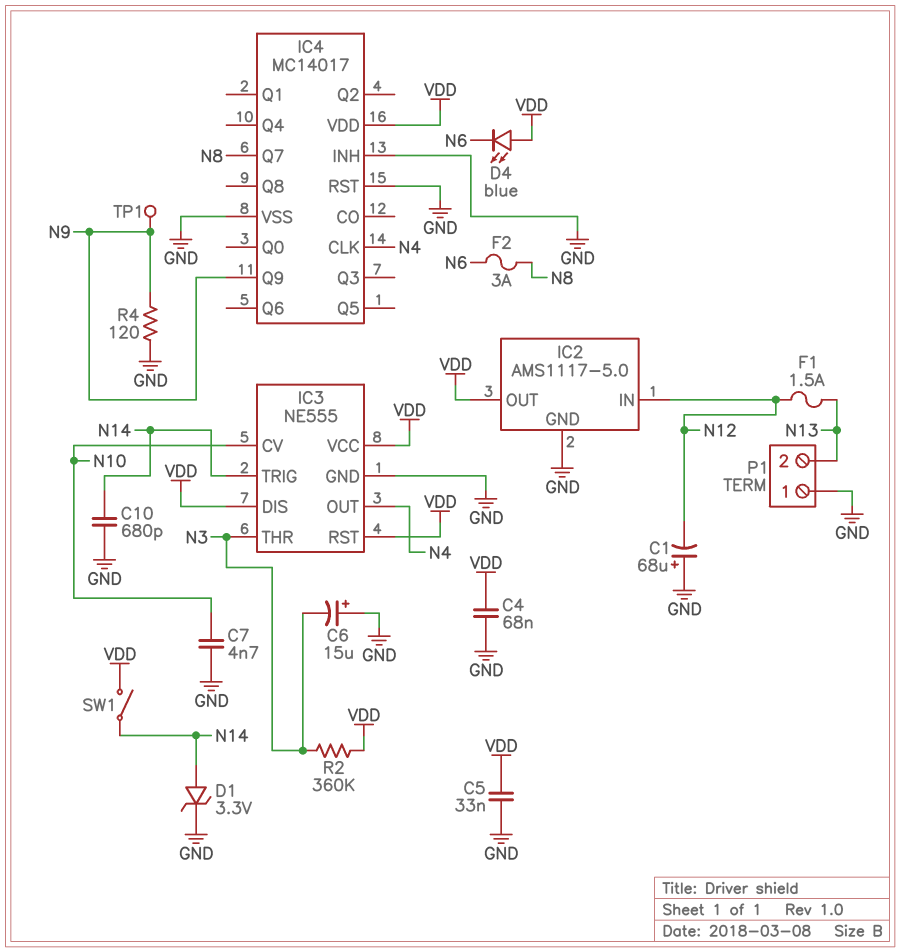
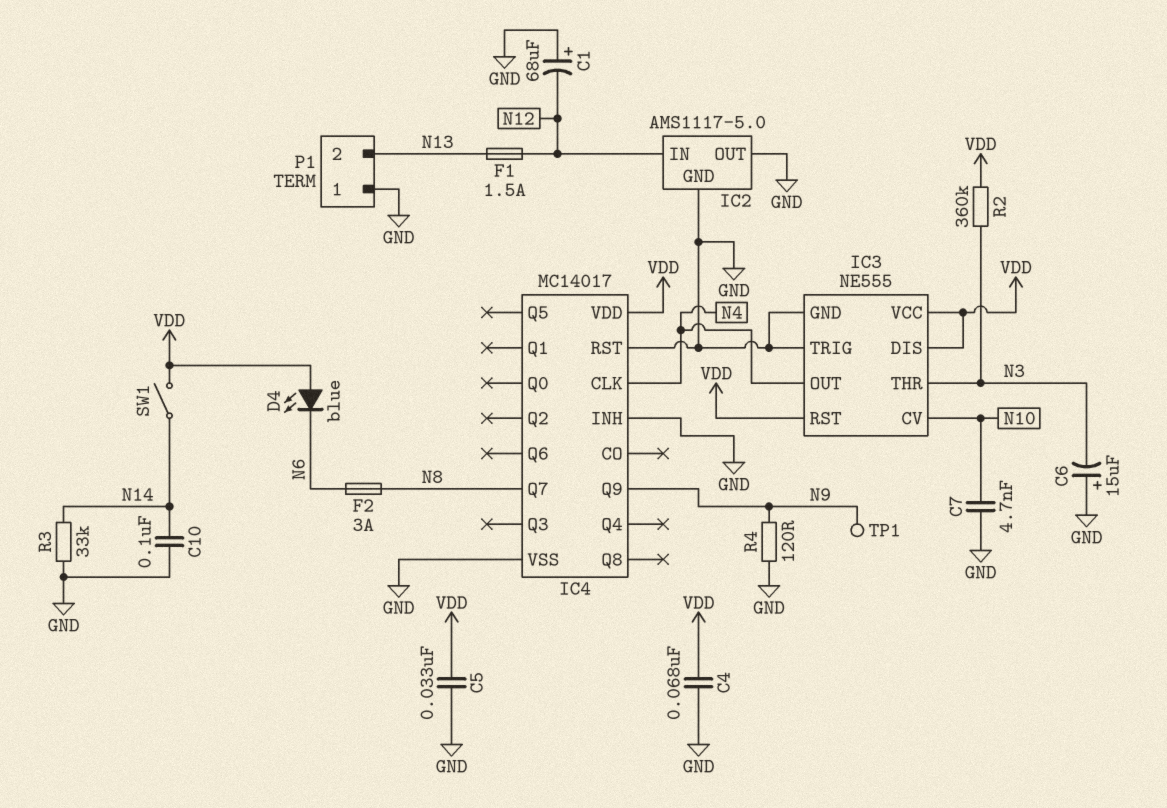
C10: 680pF (GND, N14) -> 100nF (GND, N14)
D1: zener 3.3V (A N14, K GND) -> none
IC2 pin OUT: VDD -> GND
IC3 pin TRIG: N14 -> GND
R3: none -> 33k (GND, N14)

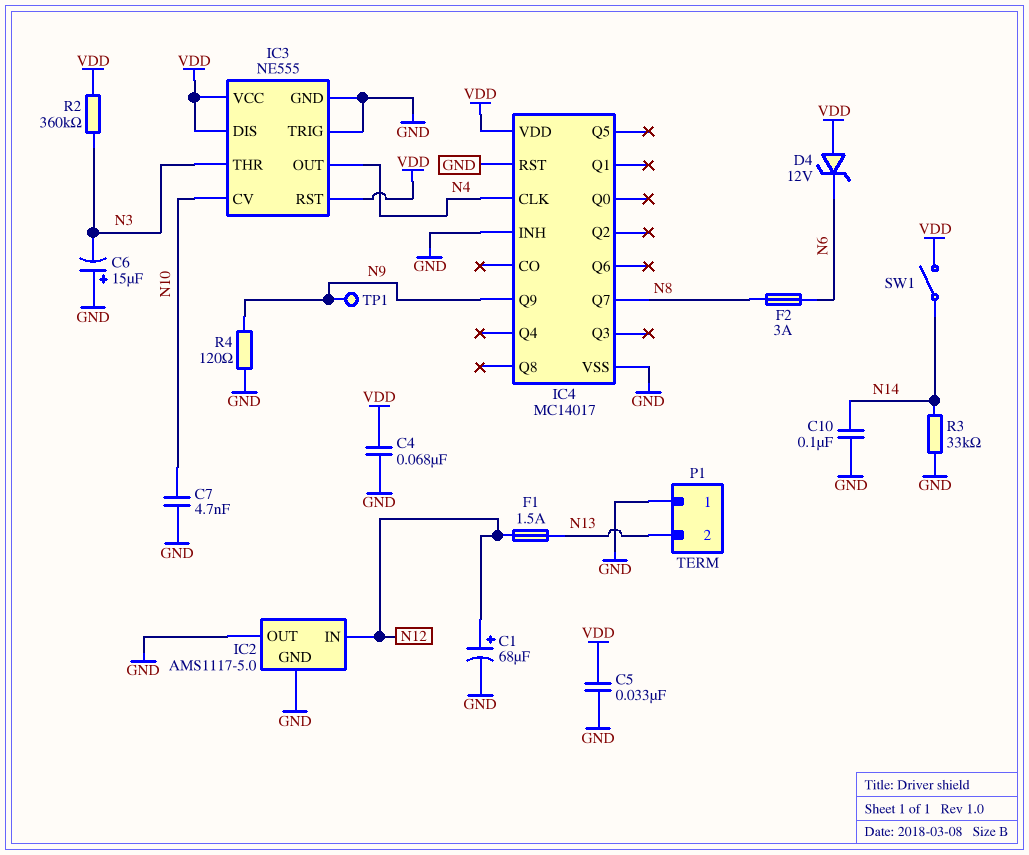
C1: 68uF (plus GND, minus N12) -> 68uF (plus N12, minus GND)
D4: LED blue (A VDD, K N6) -> zener 12V (A VDD, K N6)

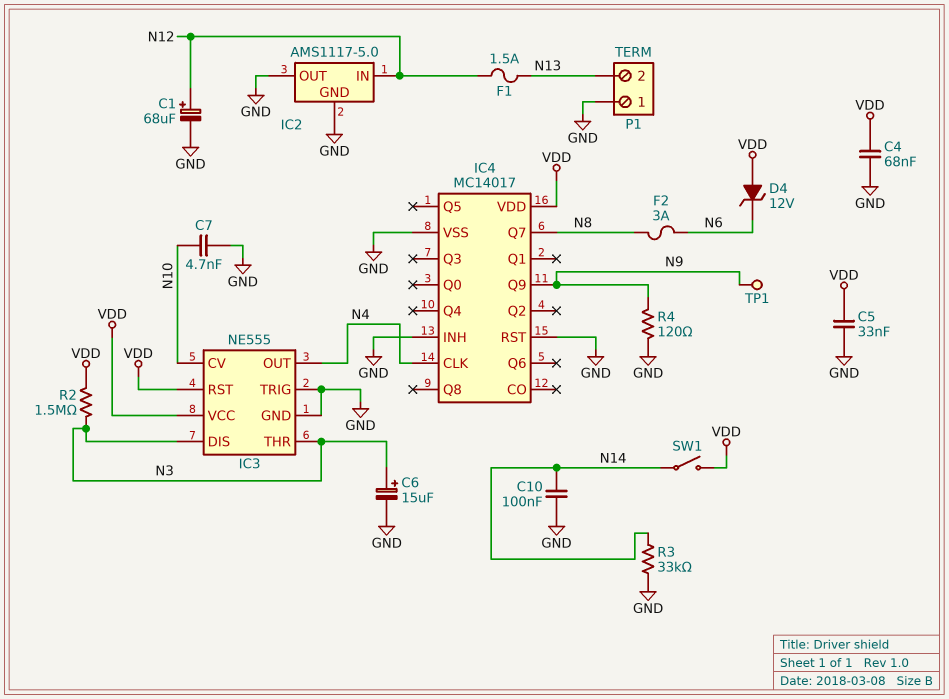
C6: 15uF (plus GND, minus N3) -> 15uF (plus N3, minus GND)
IC3 pin DIS: VDD -> N3
R2: 360k (N3, VDD) -> 1.5M (N3, VDD)

